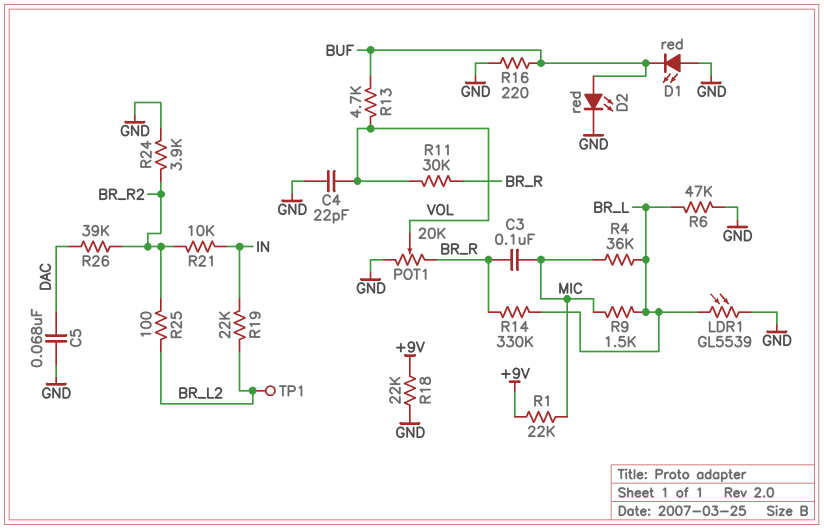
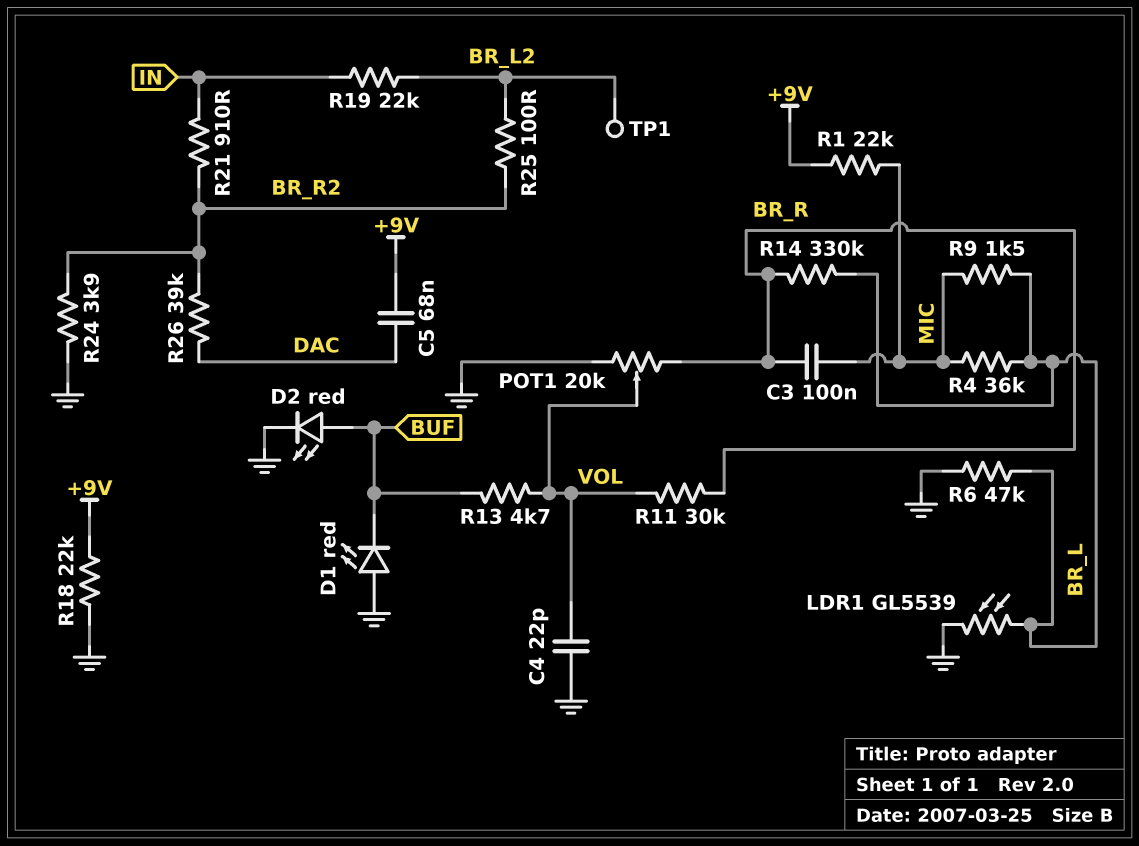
C5: 68nF (DAC, GND) -> 68nF (+9V, DAC)
R16: 220 (BUF, GND) -> none
R21: 10k (BR_R2, IN) -> 910 (BR_R2, IN)

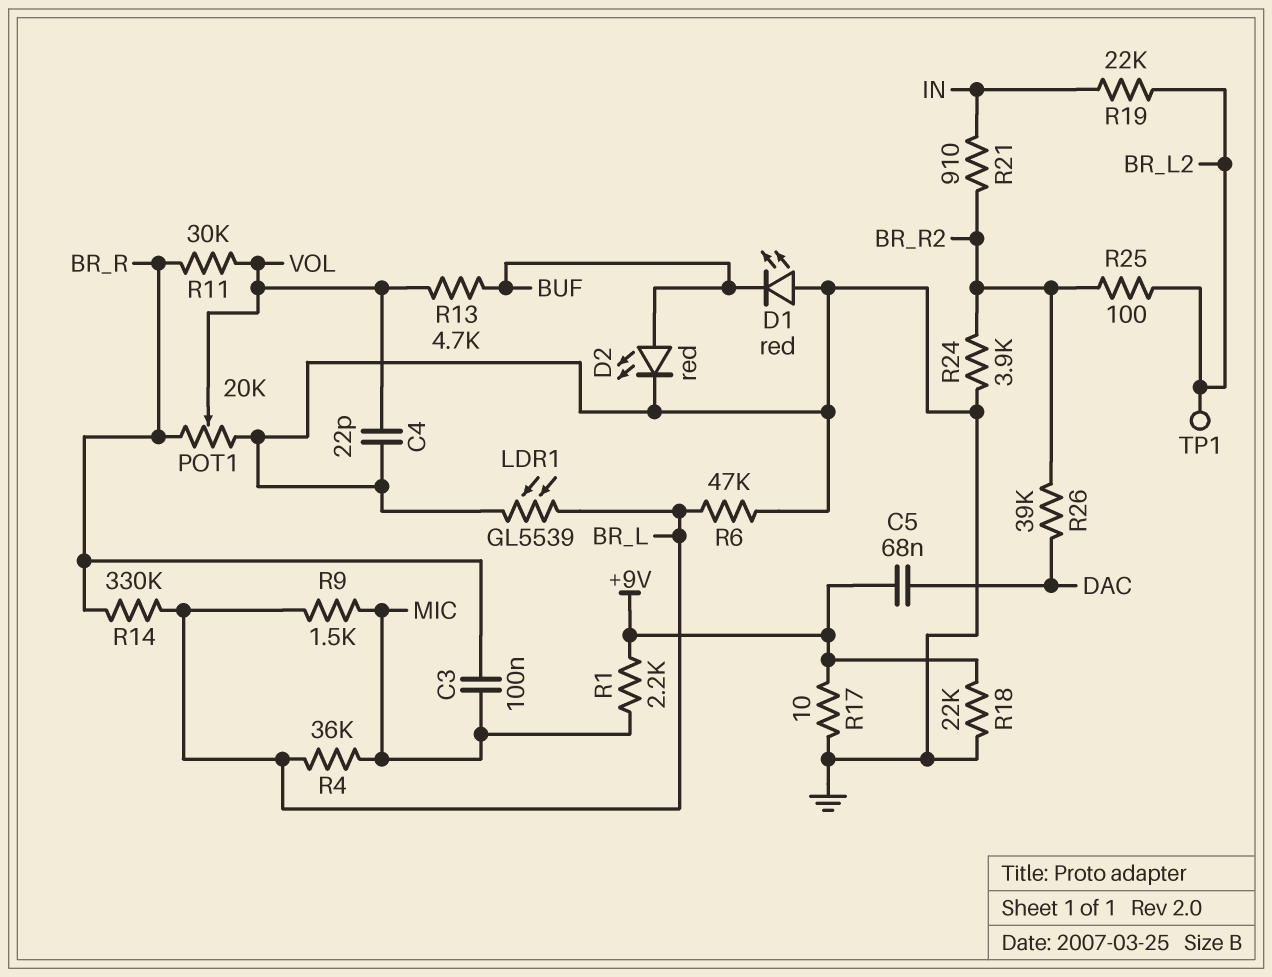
R1: 22k (+9V, MIC) -> 2.2k (+9V, MIC)
R17: none -> 10 (+9V, GND)

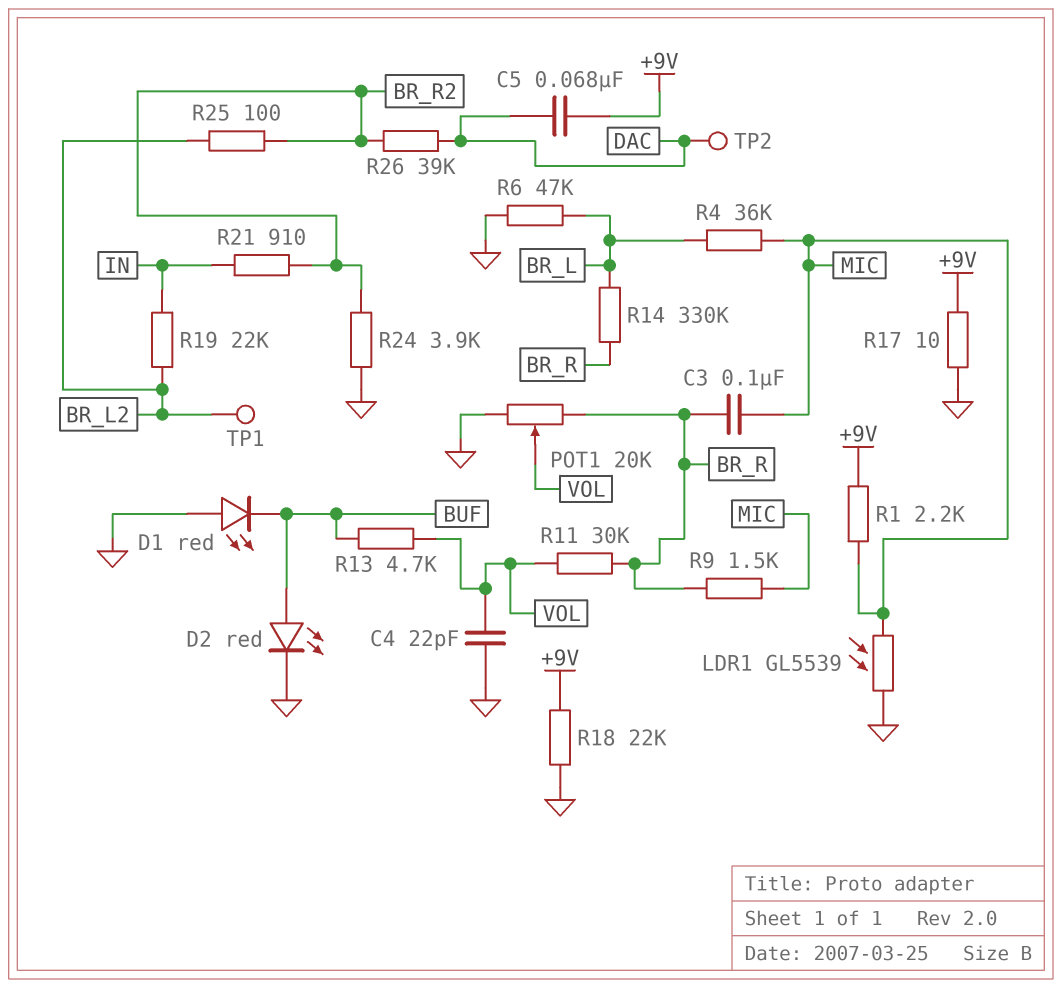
LDR1: GL5539 (BR_L, GND) -> GL5539 (GND, MIC)
R9: 1.5k (BR_L, MIC) -> 1.5k (BR_R, MIC)
TP2: none -> test point (DAC)

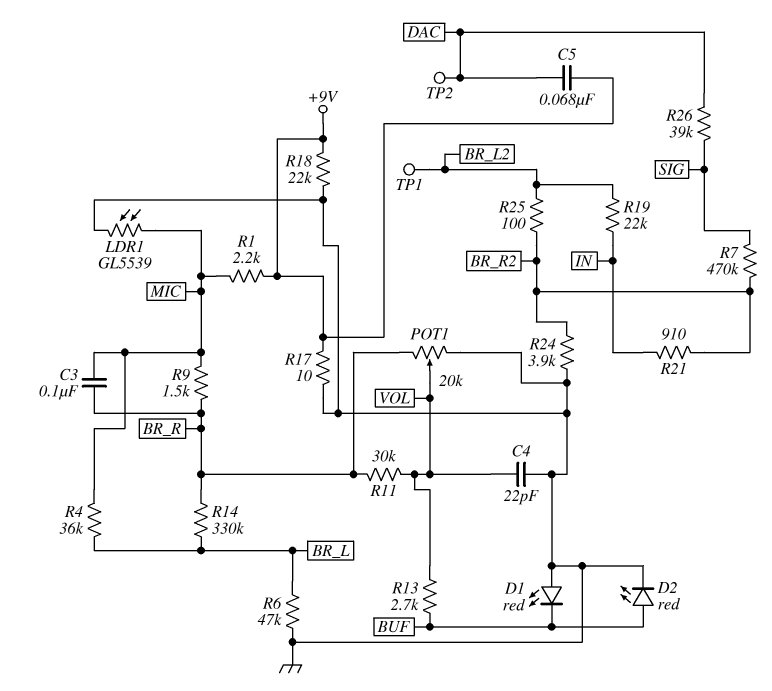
R7: none -> 470k (BR_R2, SIG)
R13: 4.7k (BUF, VOL) -> 2.7k (BUF, VOL)
R26: 39k (BR_R2, DAC) -> 39k (DAC, SIG)

